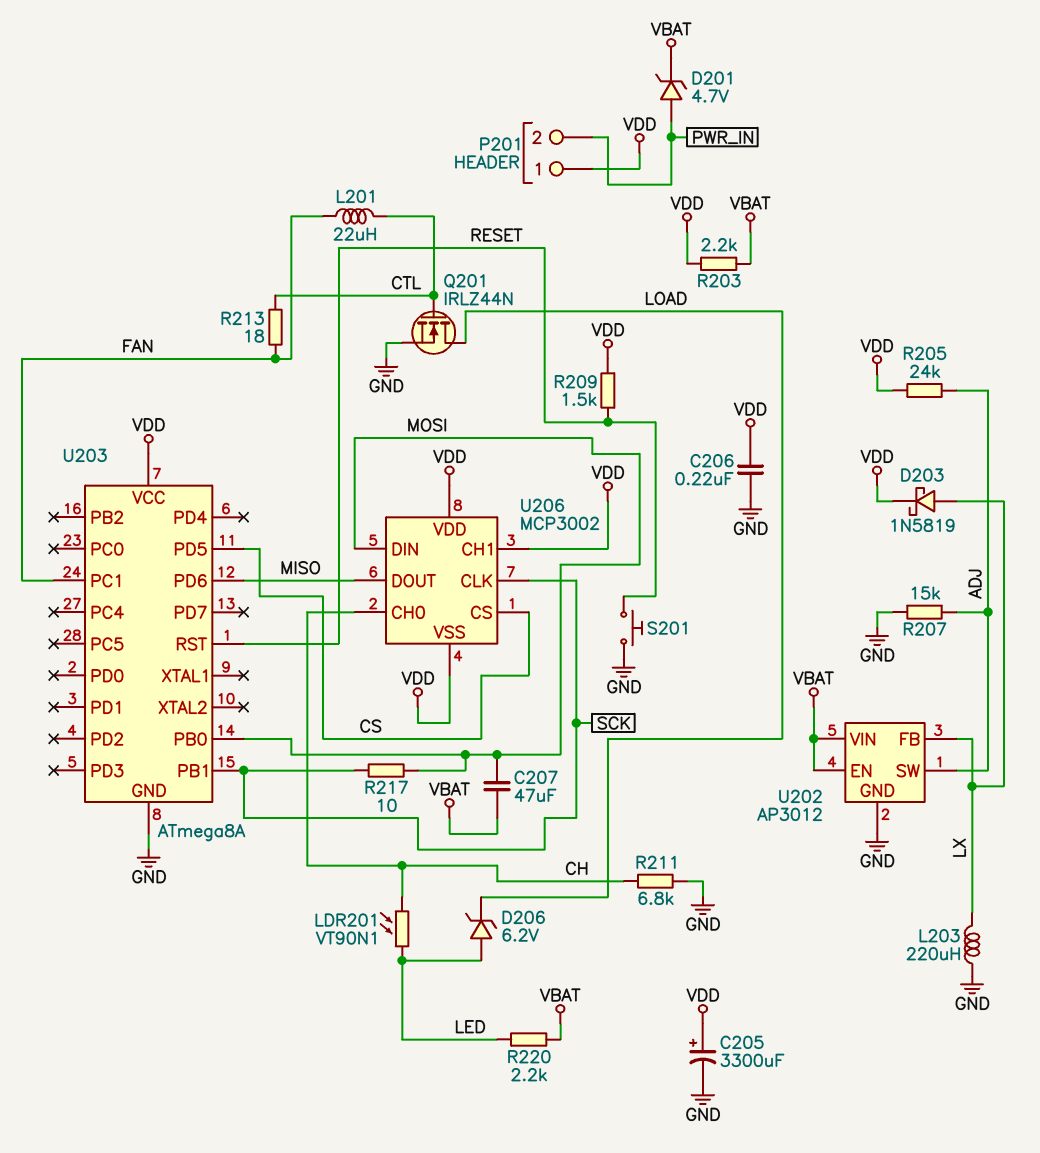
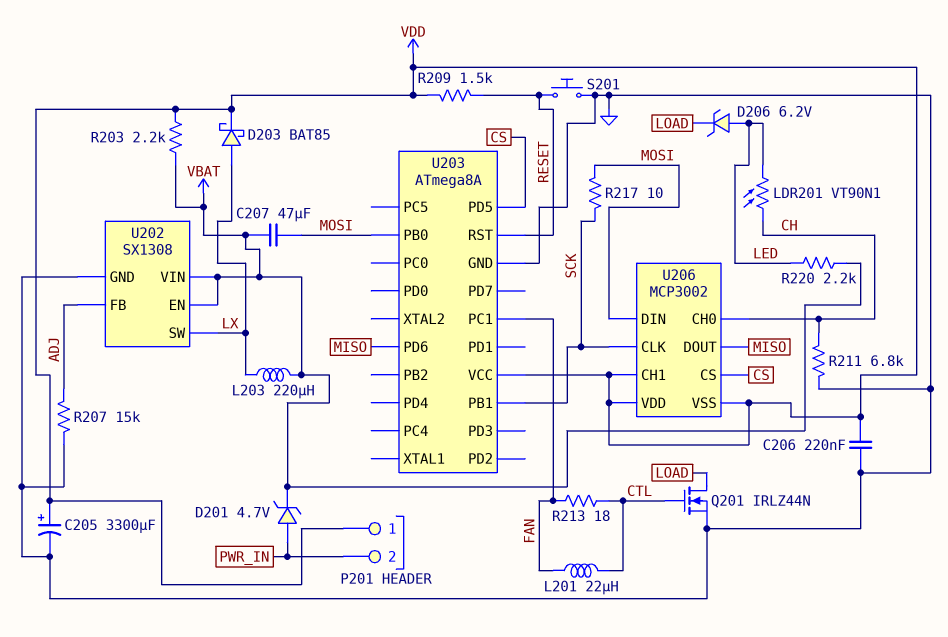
D203: schottky 1N5819 (A LX, K VDD) -> schottky BAT85 (A LX, K VDD)
L203: 220uH (GND, LX) -> 220uH (LX, VBAT)
R205: 24k (ADJ, VDD) -> none
U202: AP3012 -> SX1308
U202 pin FB: LX -> ADJ
U202 pin SW: ADJ -> LX

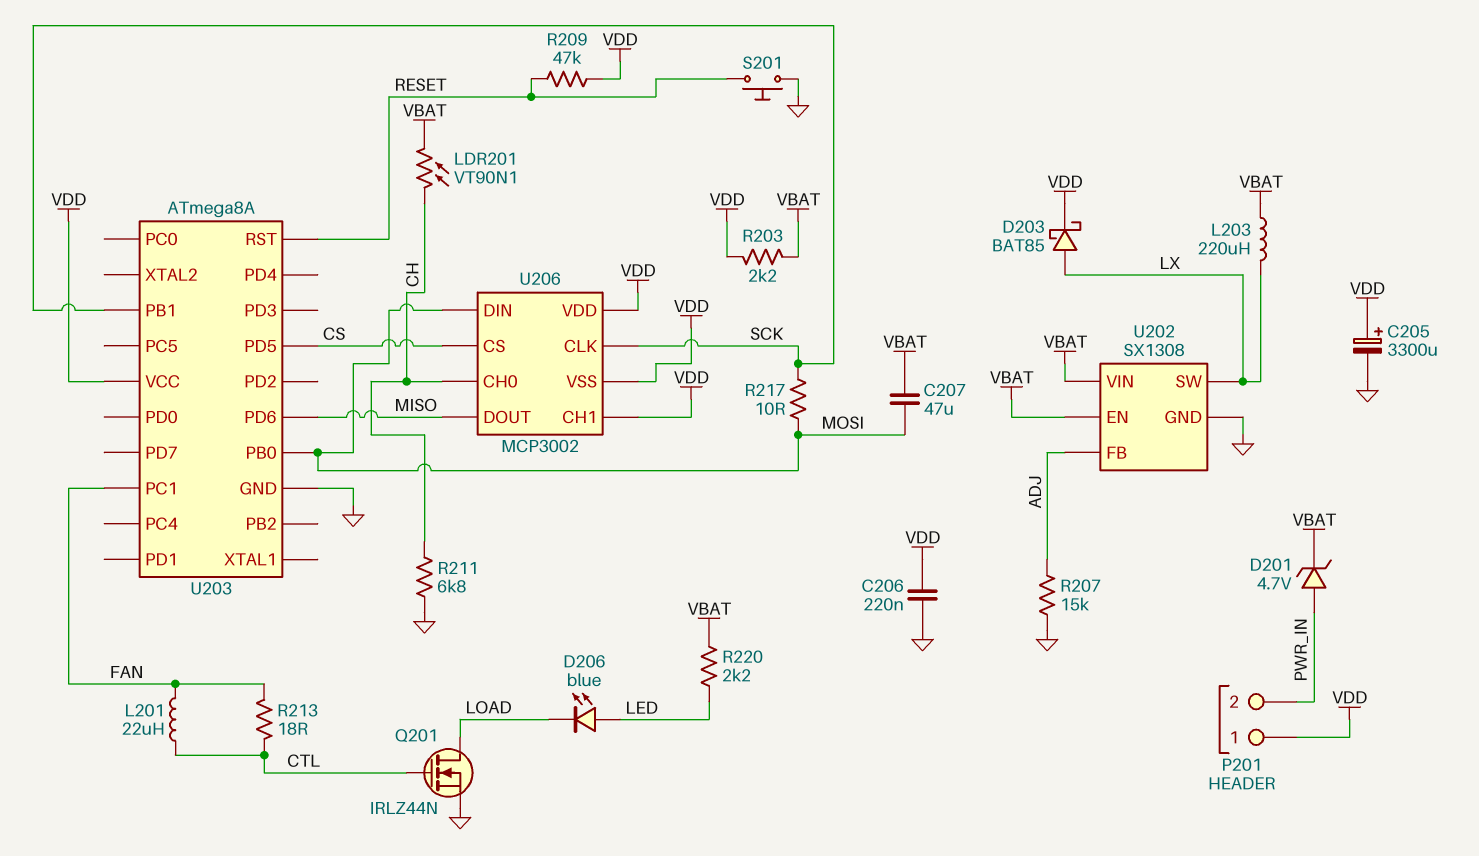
D206: zener 6.2V (A LED, K LOAD) -> LED blue (A LED, K LOAD)
LDR201: VT90N1 (CH, LED) -> VT90N1 (CH, VBAT)
R209: 1.5k (RESET, VDD) -> 47k (RESET, VDD)

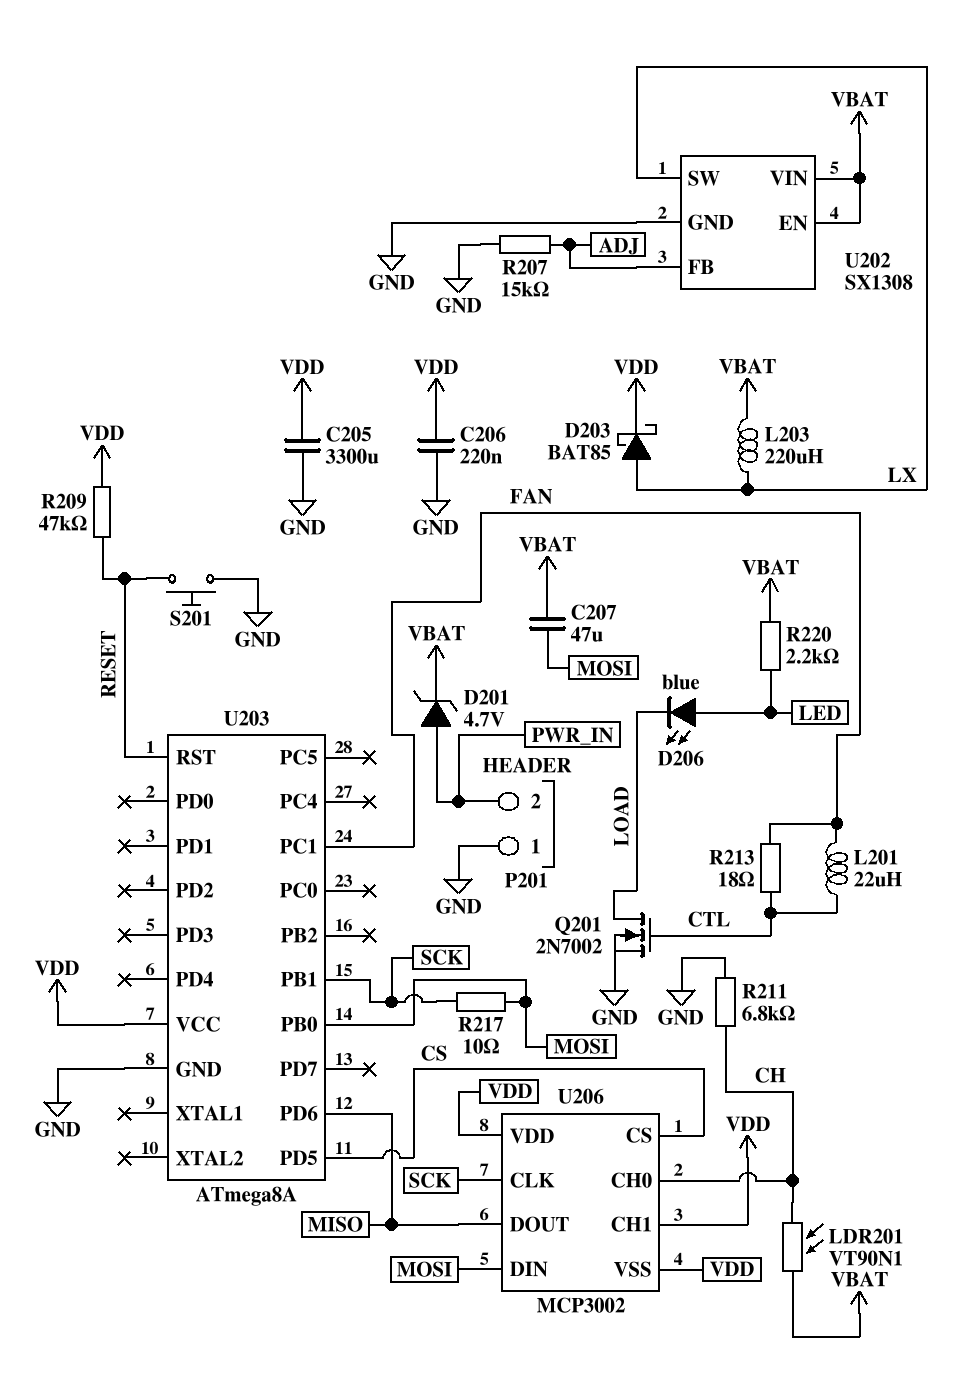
C205: 3300uF (plus VDD, minus GND) -> 3300uF (GND, VDD)
P201 pin 1: VDD -> GND
Q201: NMOS IRLZ44N (G CTL, D LOAD, S GND) -> NMOS 2N7002 (G CTL, D LOAD, S GND)
R203: 2.2k (VBAT, VDD) -> none

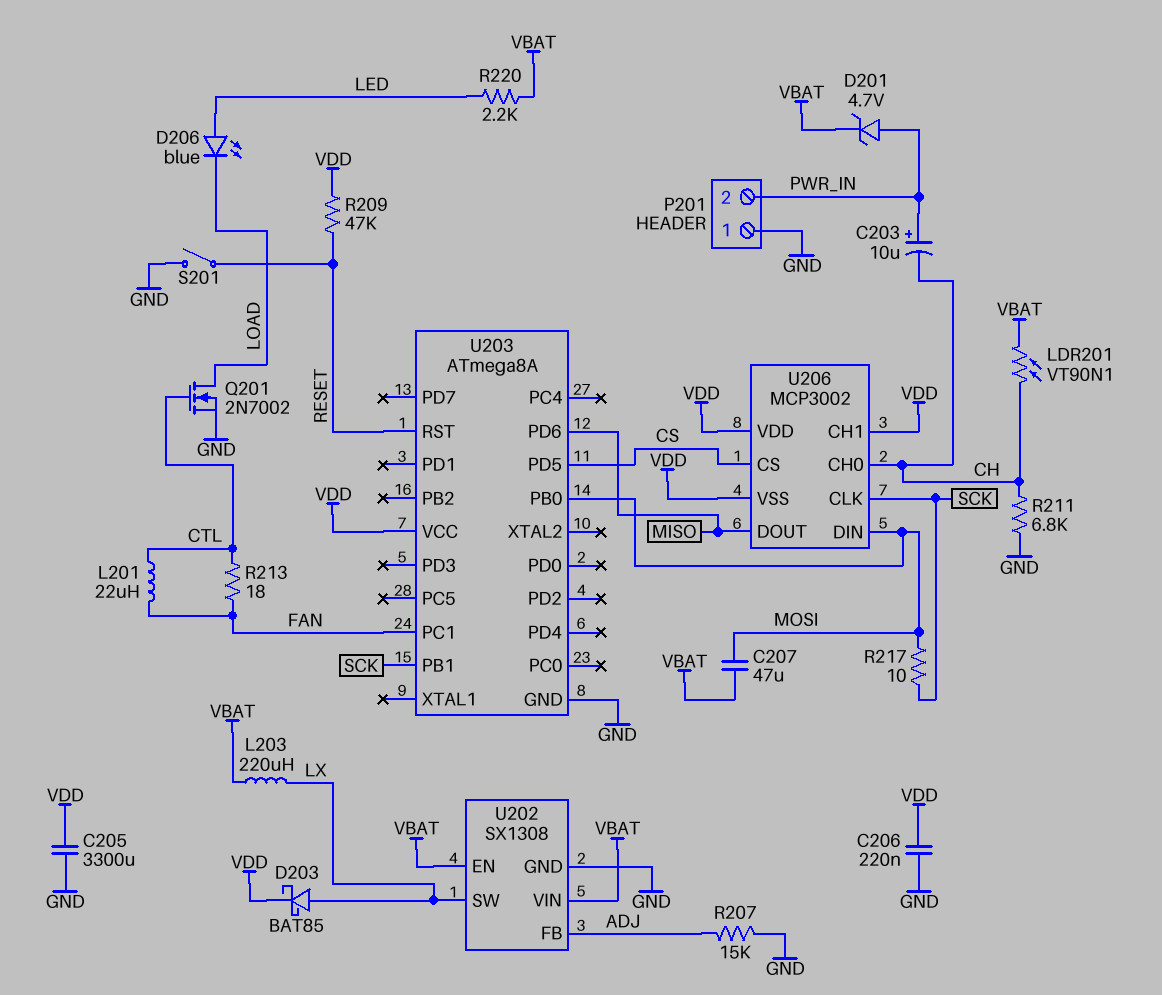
C203: none -> 10uF (plus PWR_IN, minus CH)
S201: button (GND, RESET) -> switch (GND, RESET)

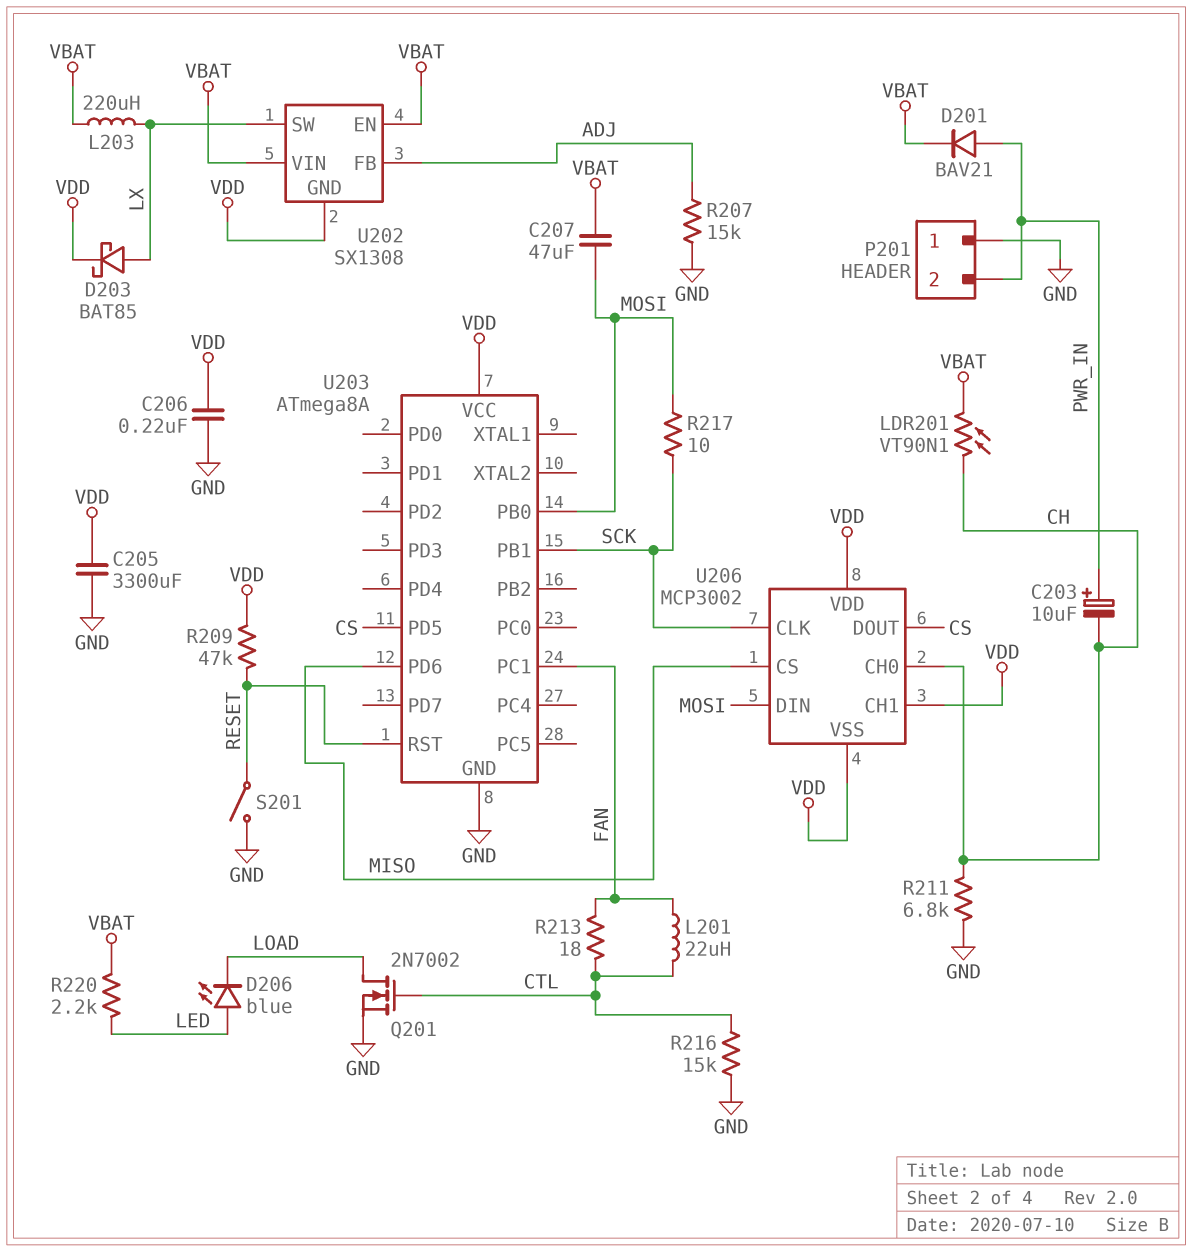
D201: zener 4.7V (A PWR_IN, K VBAT) -> diode BAV21 (A PWR_IN, K VBAT)
R216: none -> 15k (CTL, GND)
U202 pin GND: GND -> VDD
U206 pin CS: CS -> MISO
U206 pin DOUT: MISO -> CS

